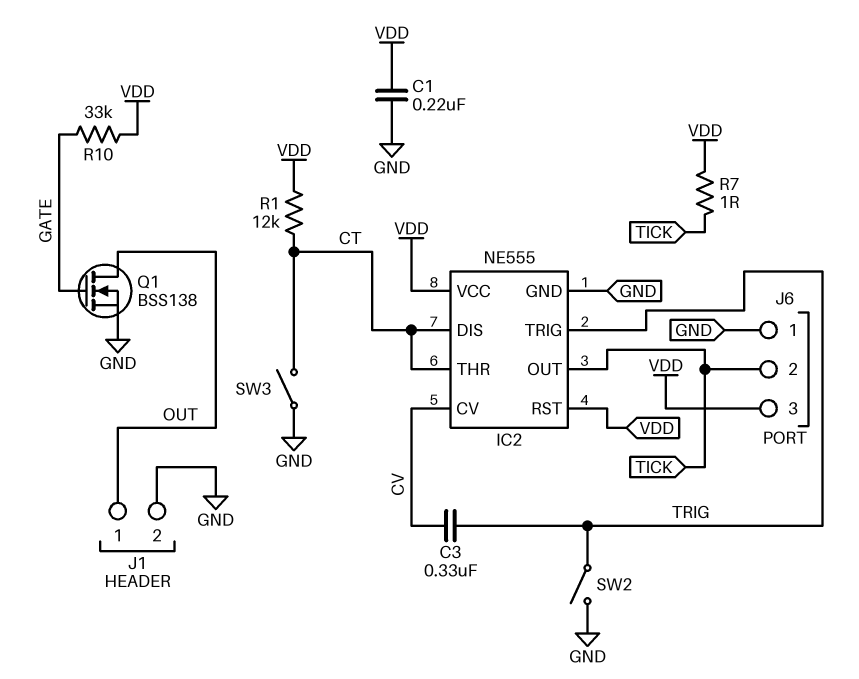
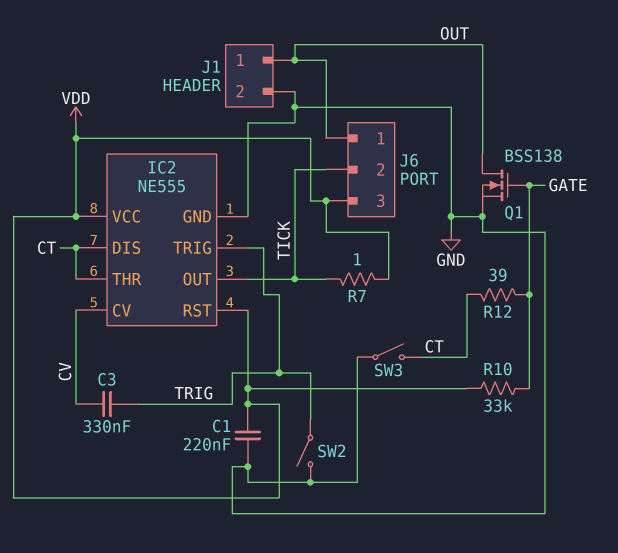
J6 pin 1: GND -> OUT
R1: 12k (CT, VDD) -> none
R12: none -> 39 (CT, GATE)

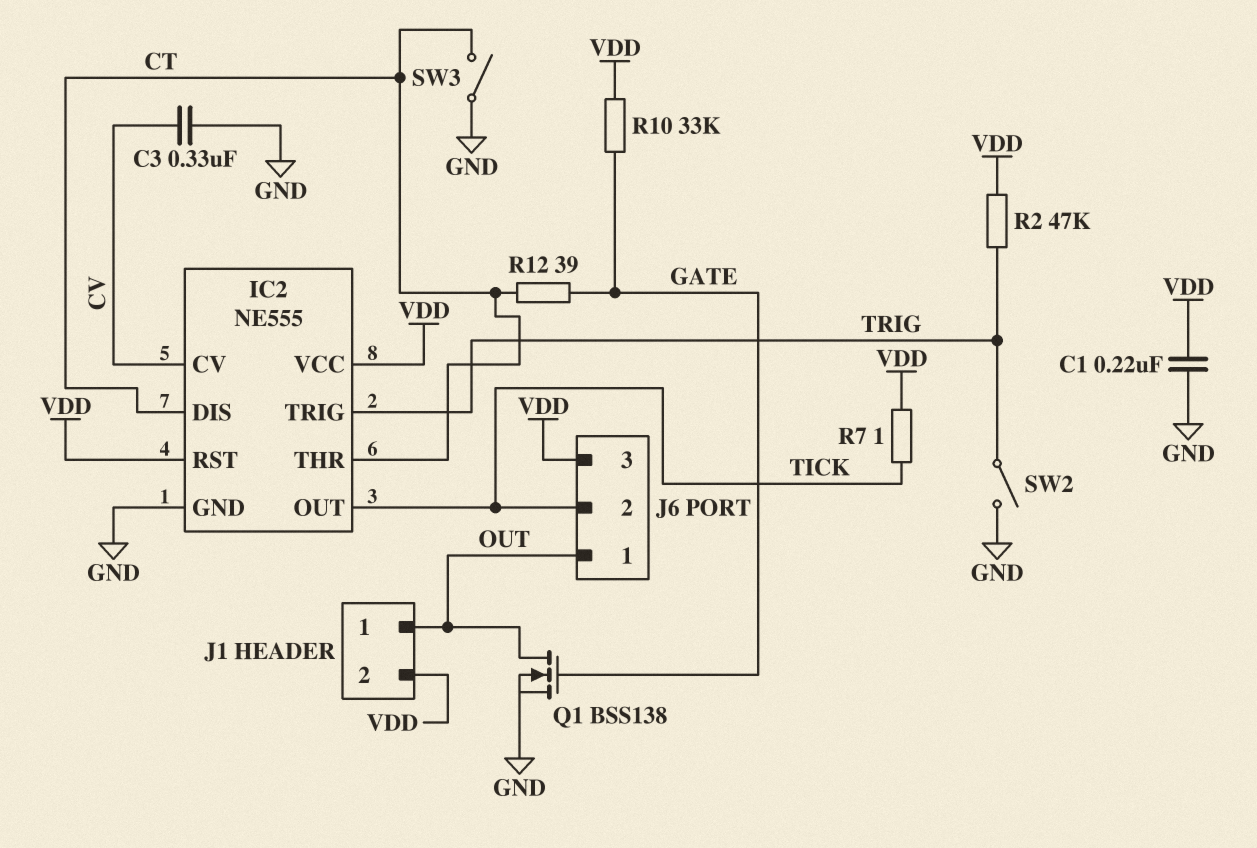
C3: 330nF (CV, TRIG) -> 330nF (CV, GND)
J1 pin 2: GND -> VDD
R2: none -> 47k (TRIG, VDD)

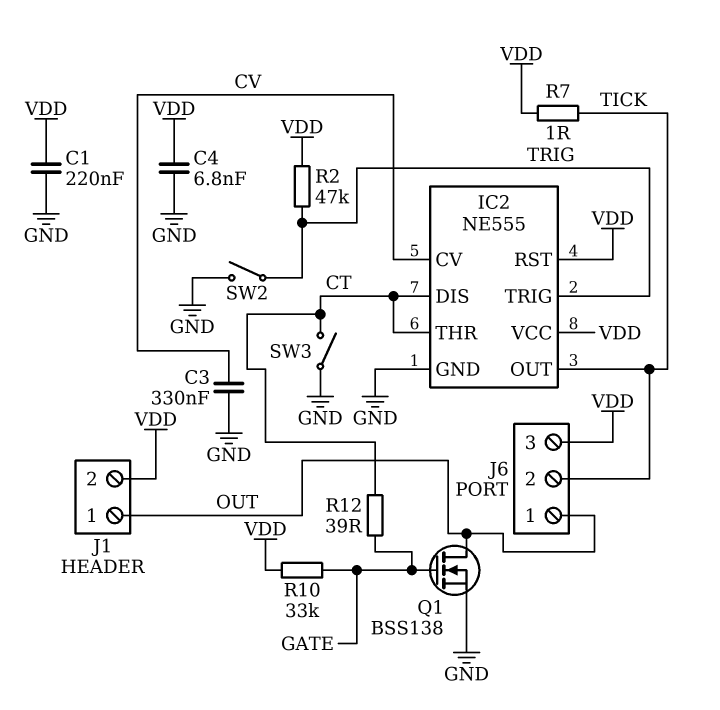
C4: none -> 6.8nF (GND, VDD)

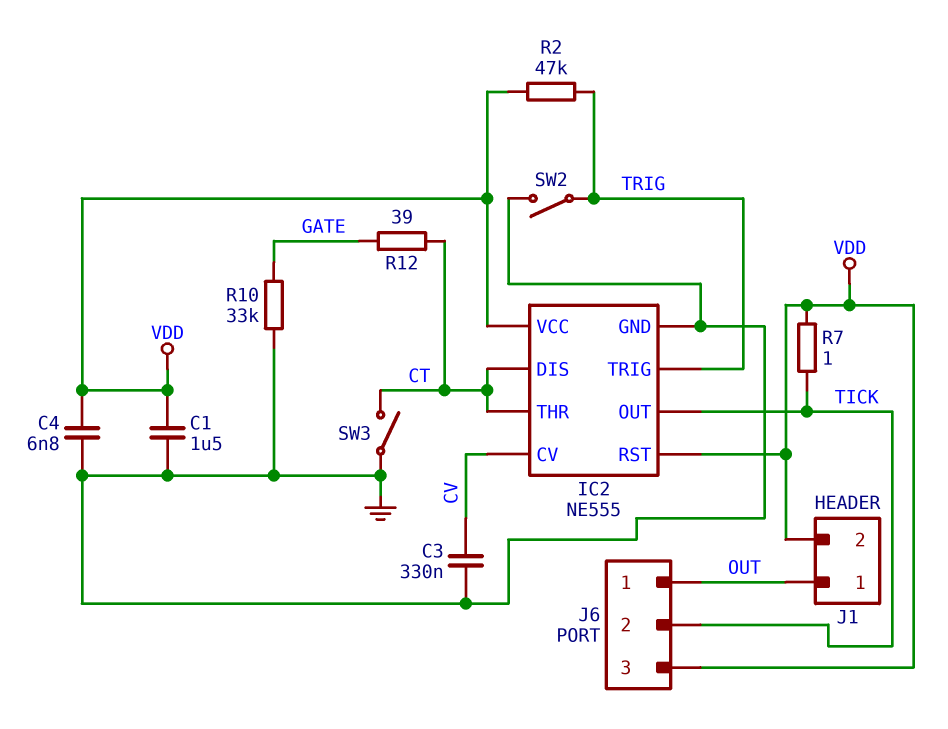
C1: 220nF (GND, VDD) -> 1.5uF (GND, VDD)
Q1: NMOS BSS138 (G GATE, D OUT, S GND) -> none
R10: 33k (GATE, VDD) -> 33k (GATE, GND)

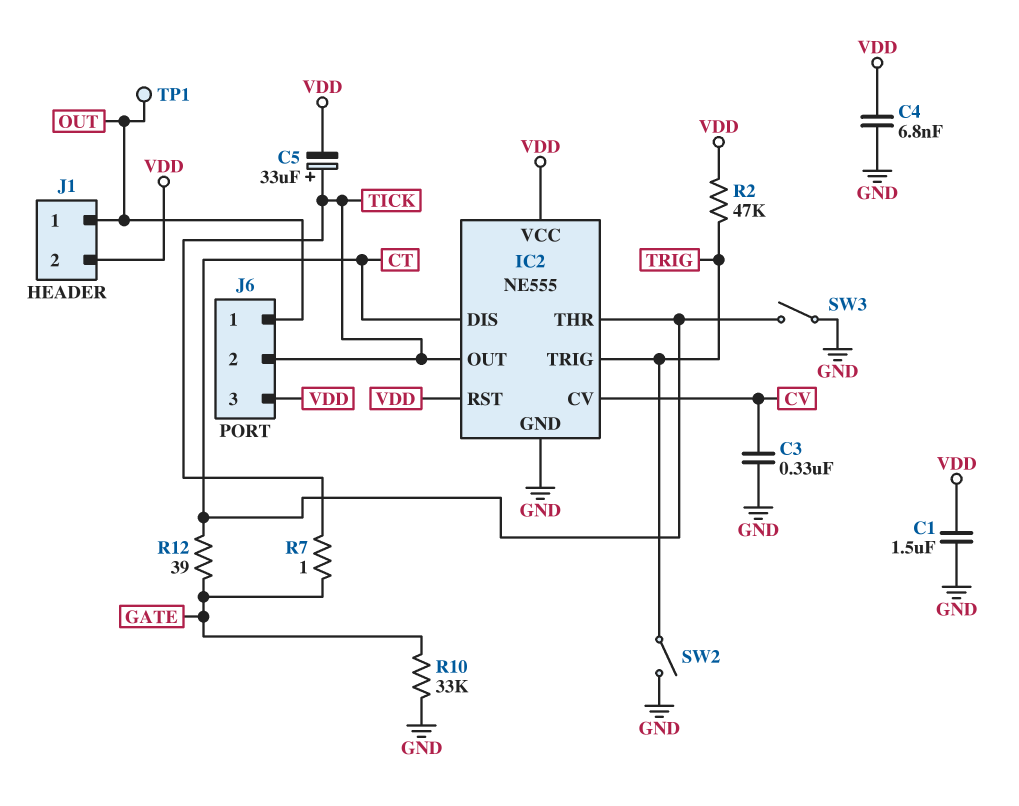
C5: none -> 33uF (plus TICK, minus VDD)
R7: 1 (TICK, VDD) -> 1 (GATE, TICK)
TP1: none -> test point (OUT)

